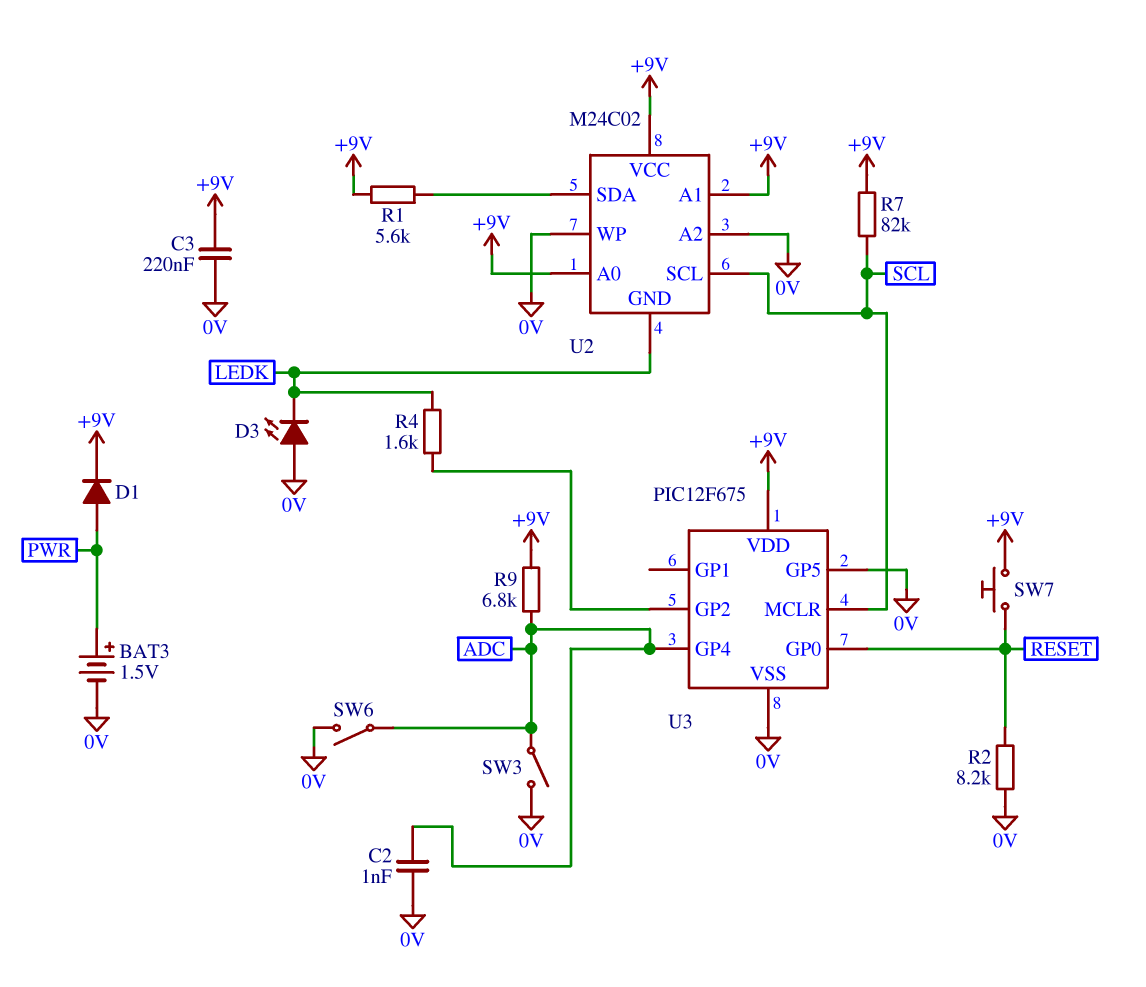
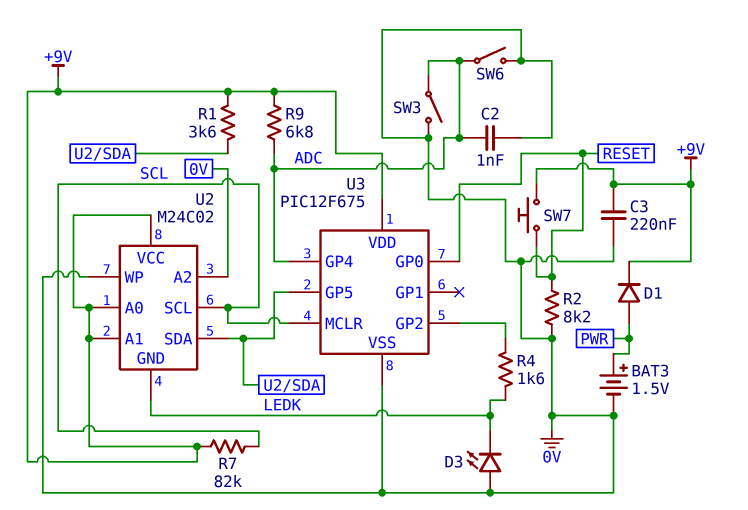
R1: 5.6k (+9V, U2/SDA) -> 3.6k (+9V, U2/SDA)
U3 pin GP5: 0V -> U2/SDA

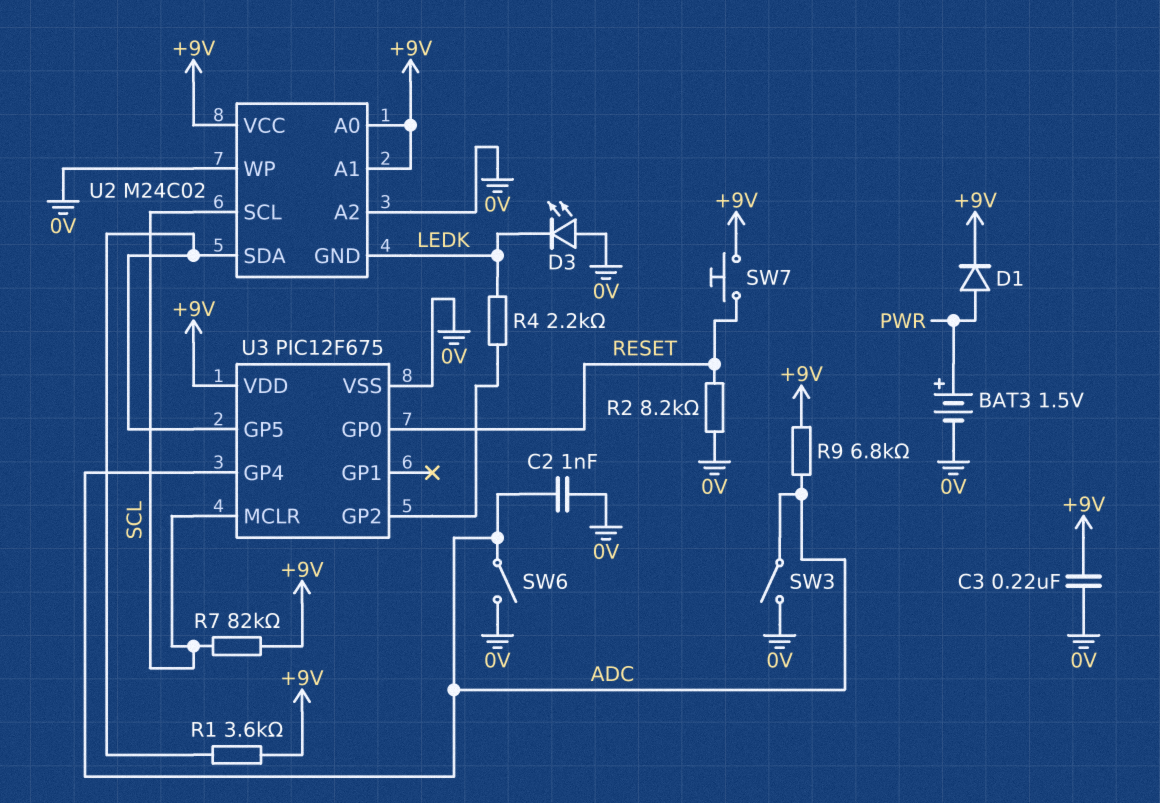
R4: 1.6k (LEDK, U3/GP2) -> 2.2k (LEDK, U3/GP2)

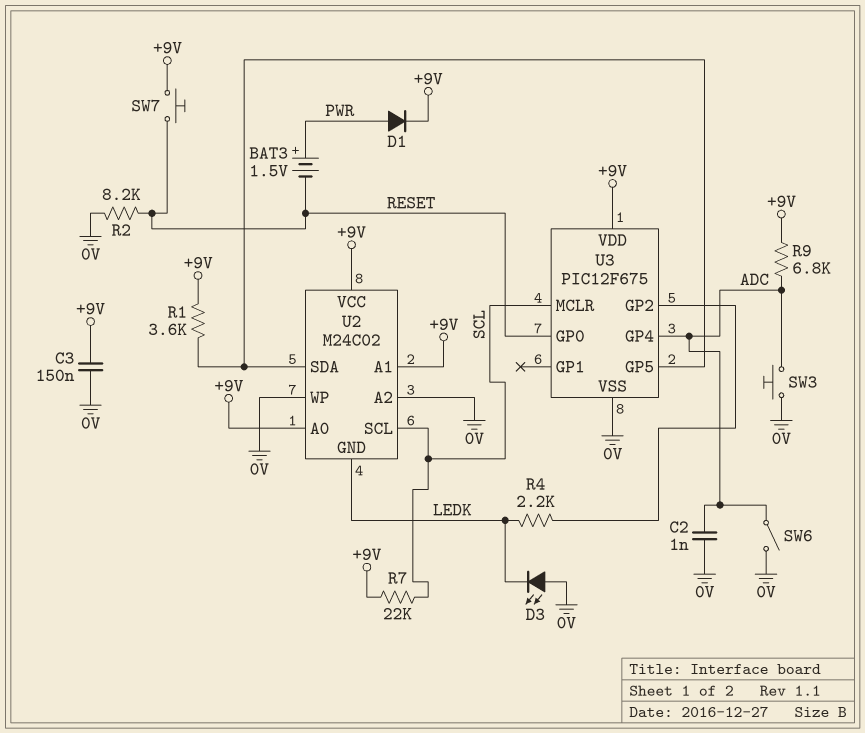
BAT3: 1.5V (plus PWR, minus 0V) -> 1.5V (plus PWR, minus RESET)
C3: 220nF (+9V, 0V) -> 150nF (+9V, 0V)
R7: 82k (+9V, SCL) -> 22k (+9V, SCL)
SW3: switch (0V, ADC) -> button (0V, ADC)

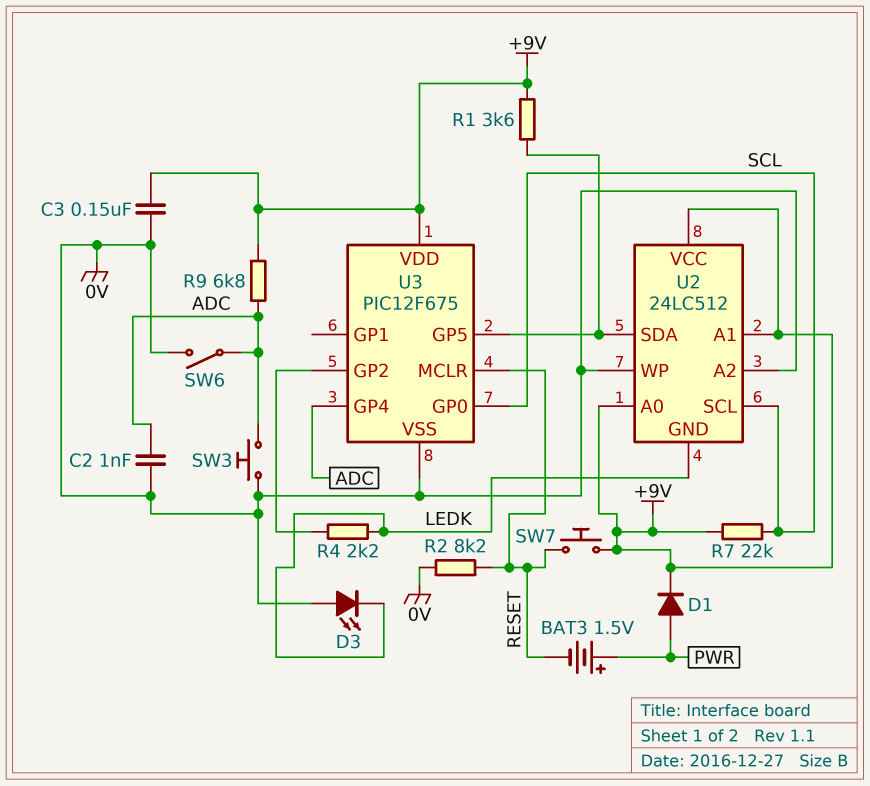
U2: M24C02 -> 24LC512
U3 pin GP0: RESET -> SCL
U3 pin MCLR: SCL -> RESET

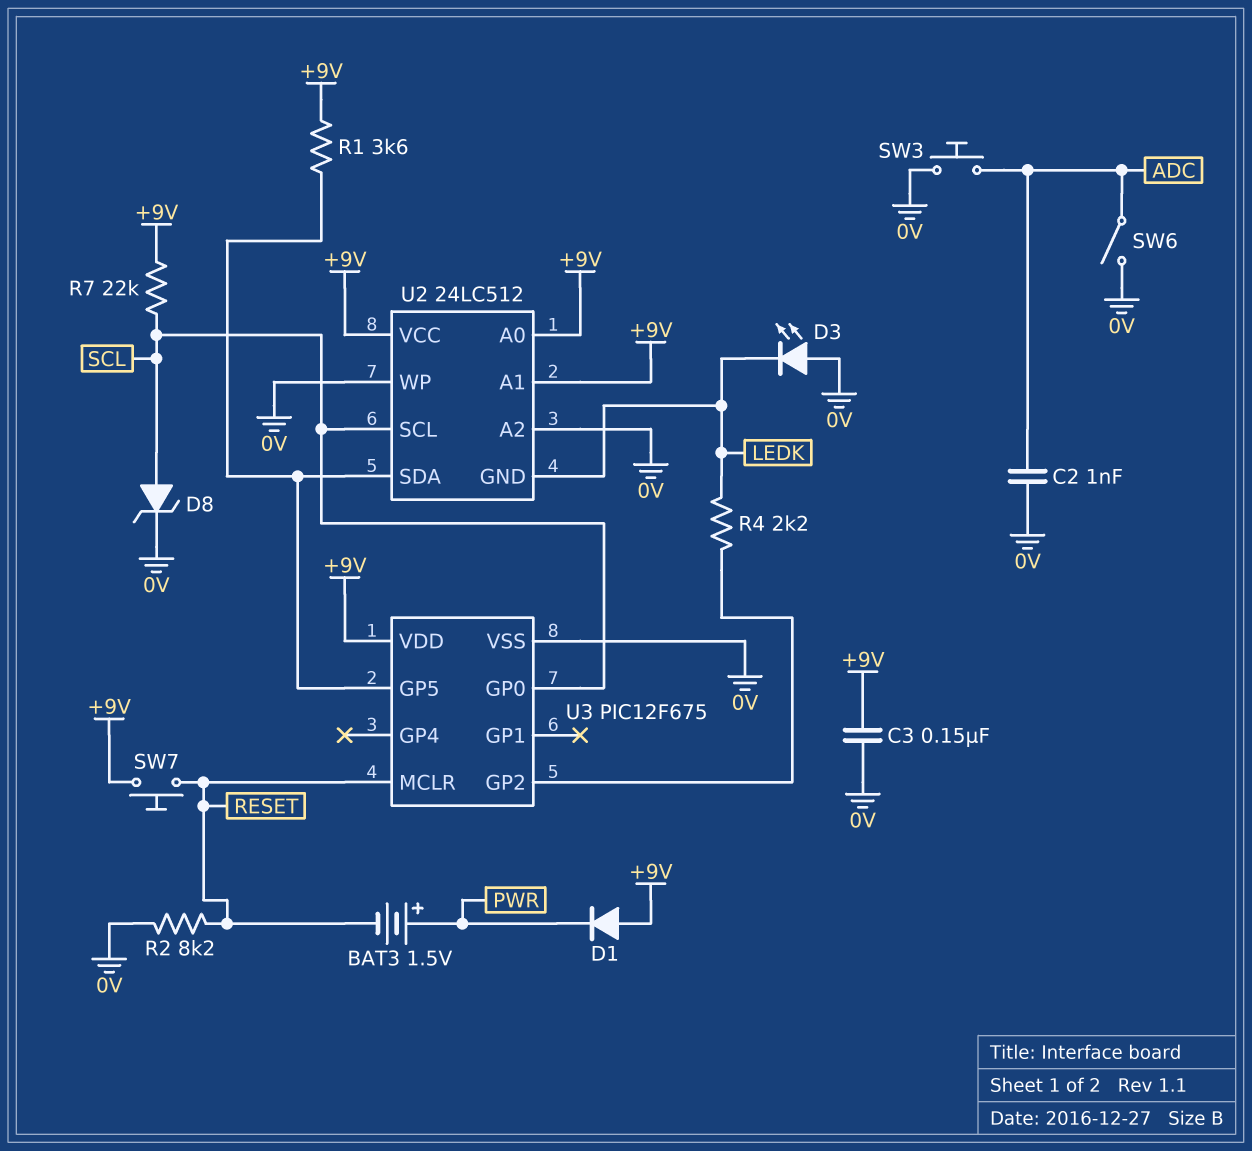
D1: diode (A PWR, K +9V) -> diode (A +9V, K PWR)
D8: none -> zener (A SCL, K 0V)
R9: 6.8k (+9V, ADC) -> none
U3 pin GP4: ADC -> none

